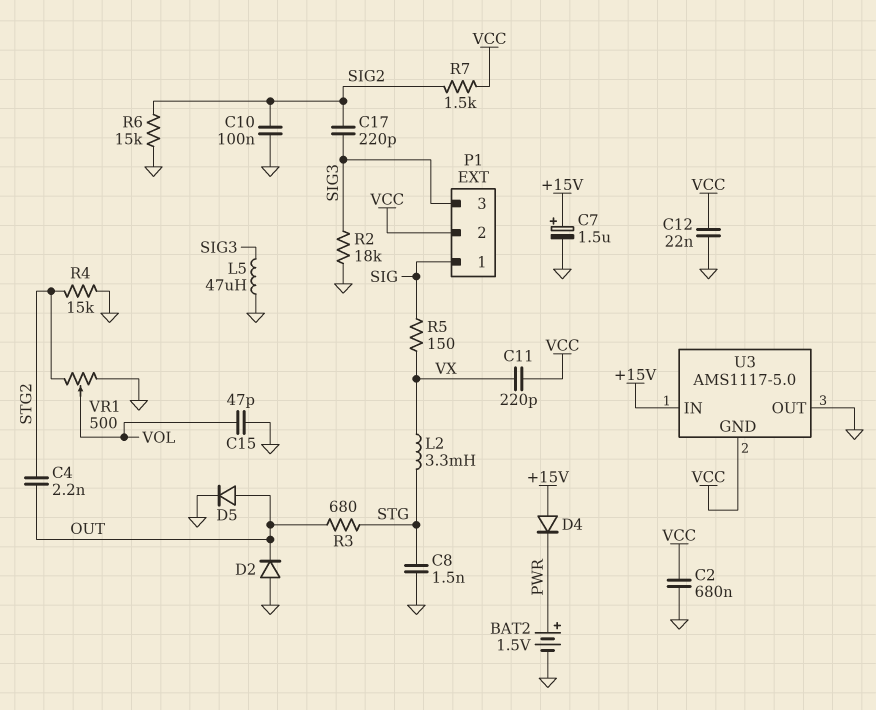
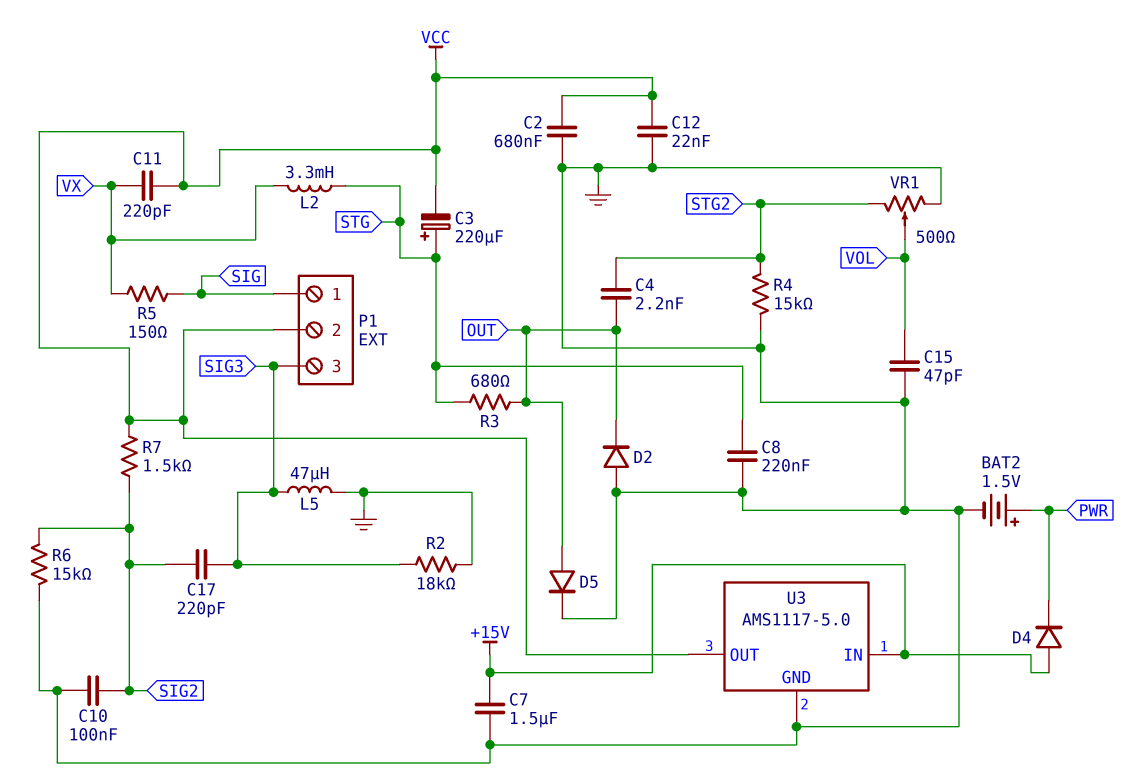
C3: none -> 220uF (plus STG, minus VCC)
C7: 1.5uF (plus +15V, minus GND) -> 1.5uF (+15V, GND)
C8: 1.5nF (GND, STG) -> 220nF (GND, STG)
U3 pin GND: VCC -> GND
U3 pin OUT: GND -> VCC

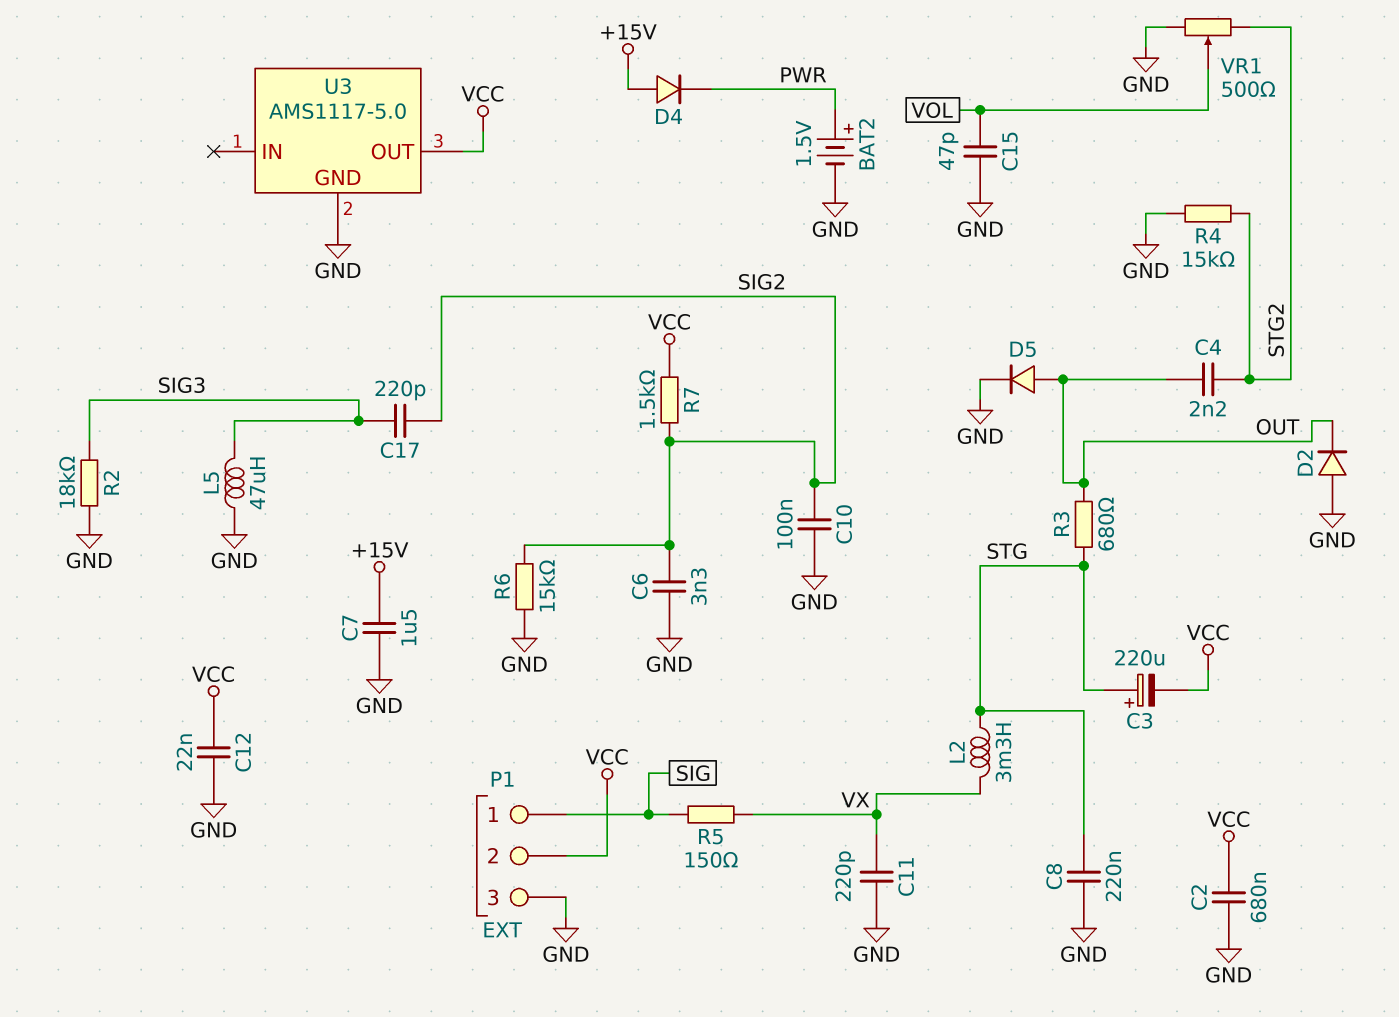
C6: none -> 3.3nF (GND, SIG2)
C11: 220pF (VCC, VX) -> 220pF (GND, VX)
P1 pin 3: SIG3 -> GND
U3 pin IN: +15V -> none

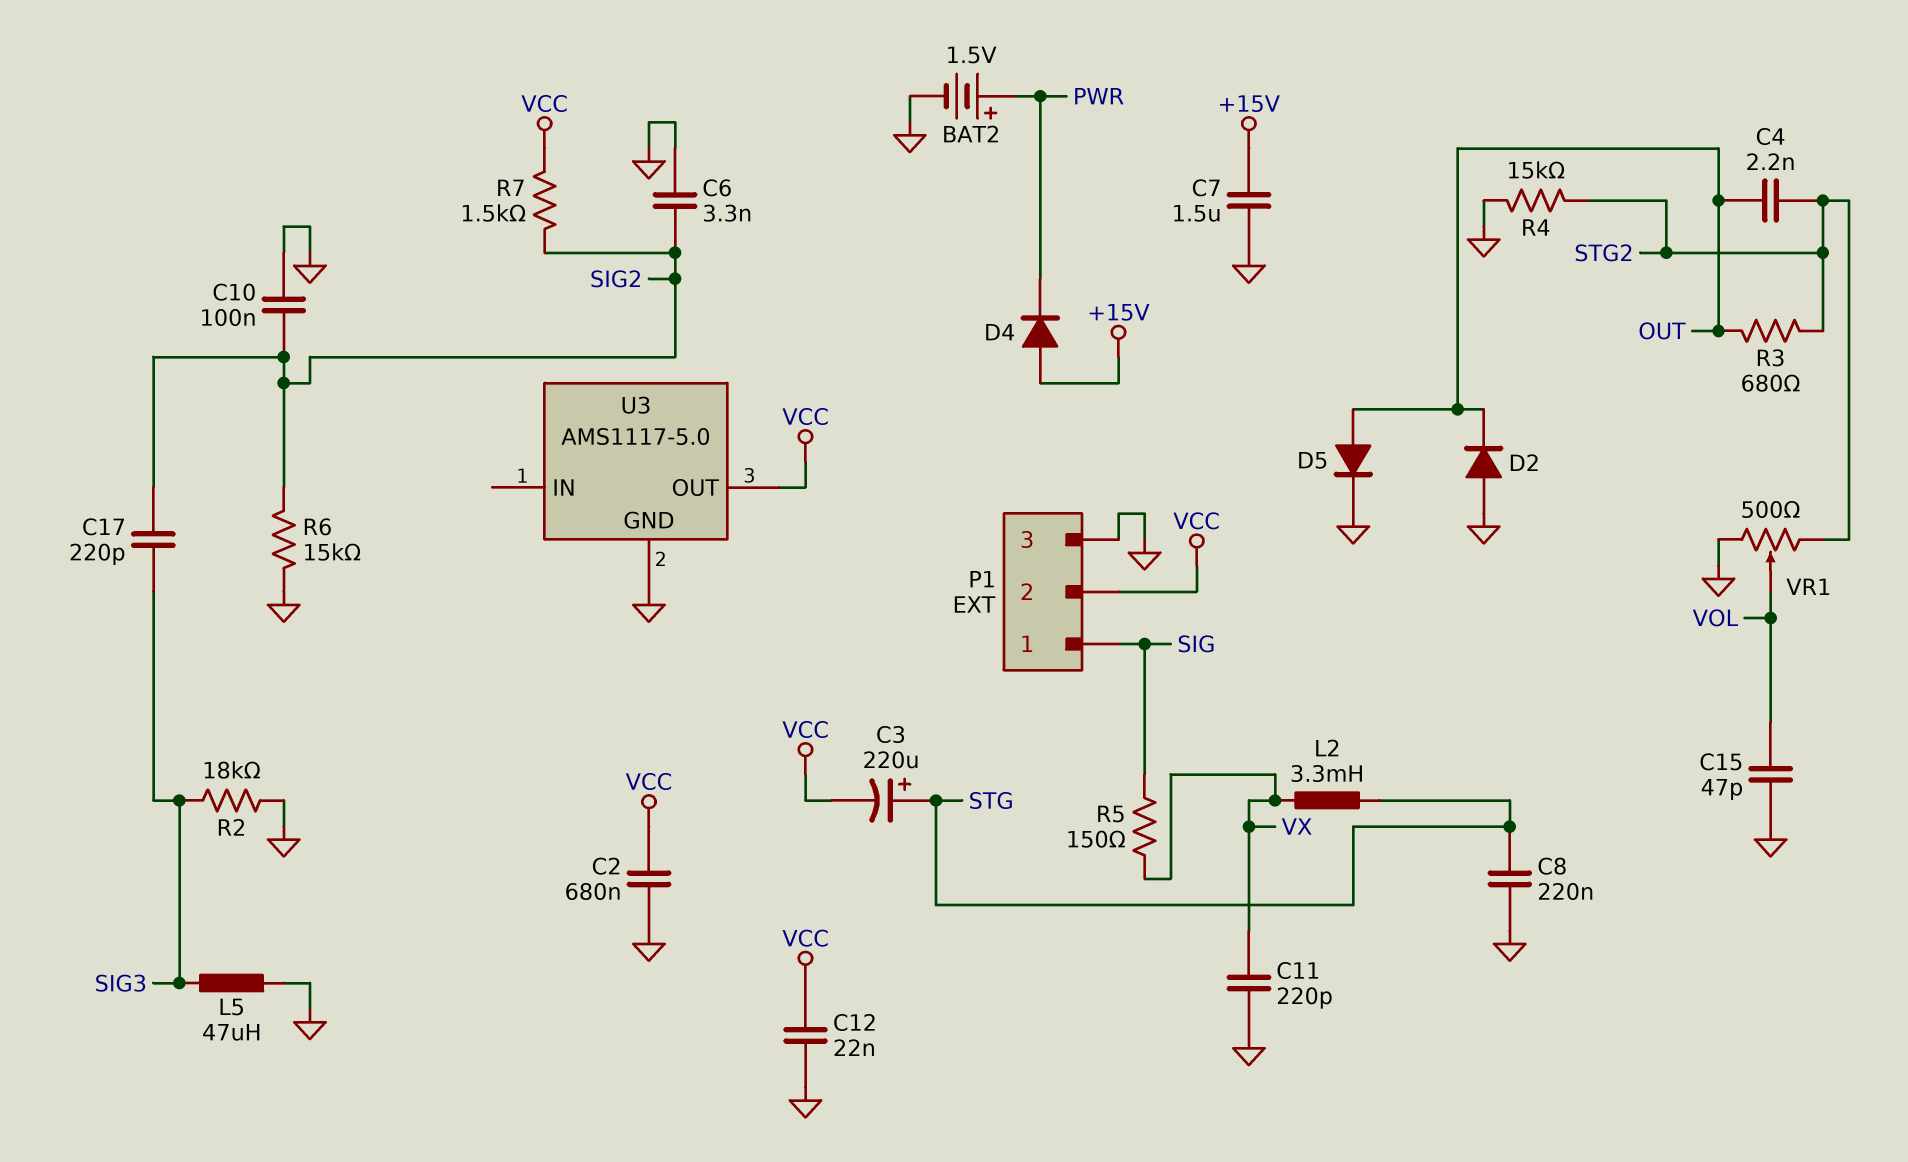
R3: 680 (OUT, STG) -> 680 (OUT, STG2)

